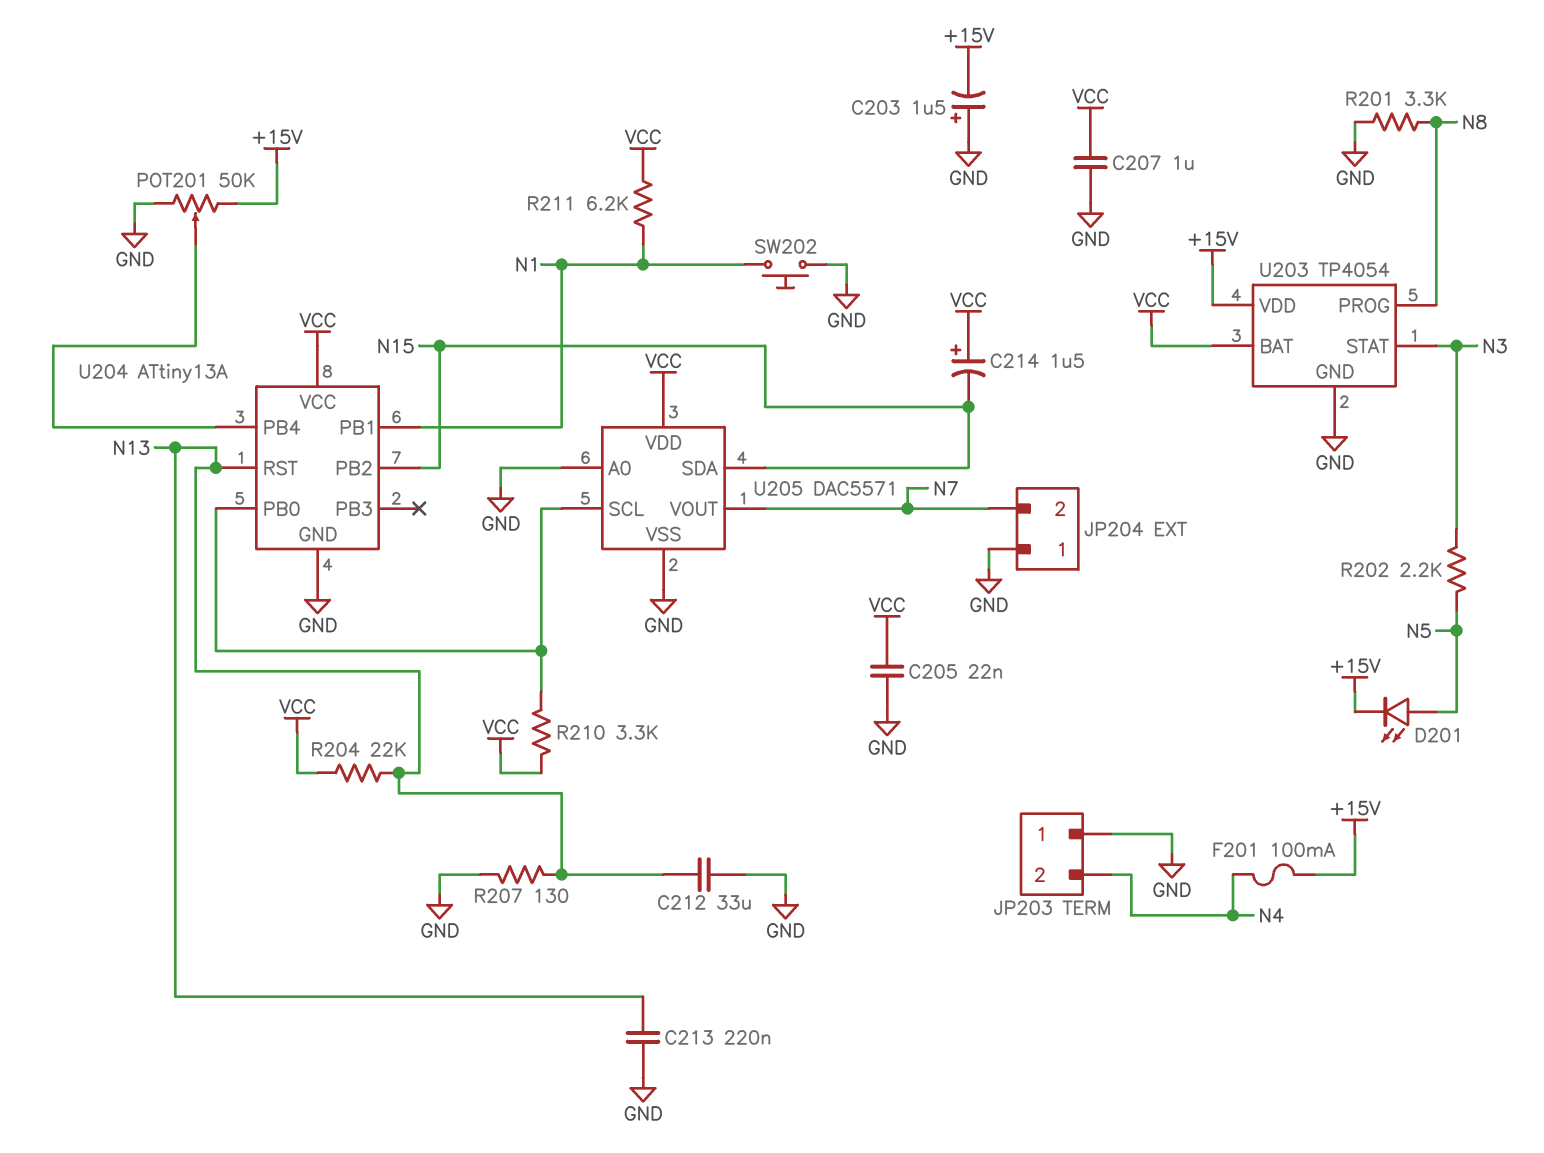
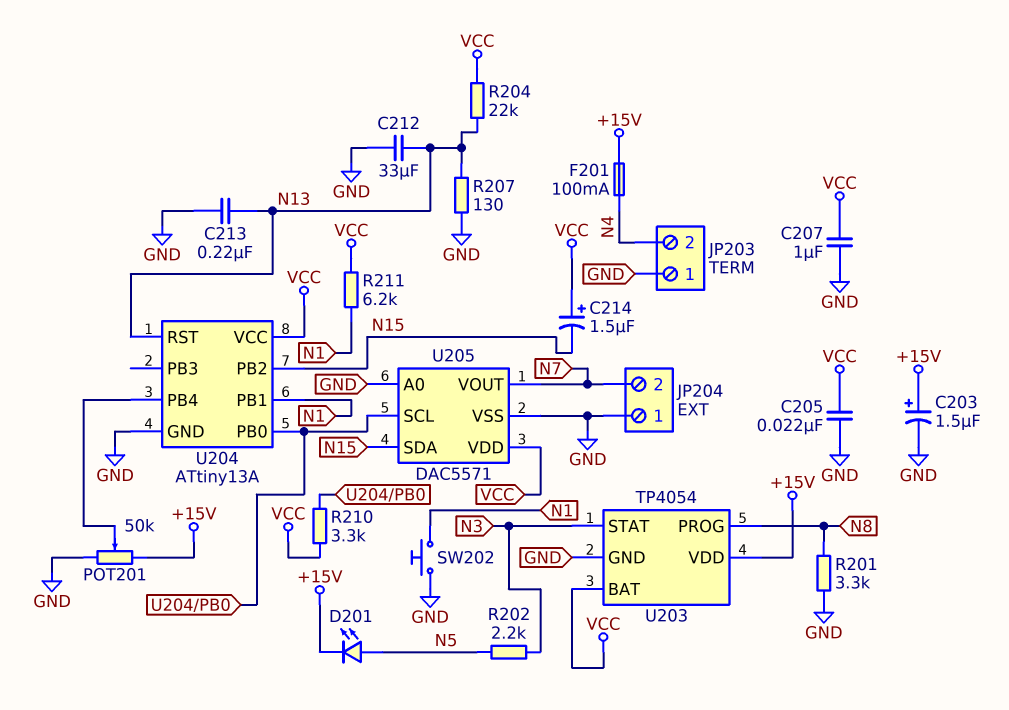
C203: 1.5uF (plus GND, minus +15V) -> 1.5uF (plus +15V, minus GND)

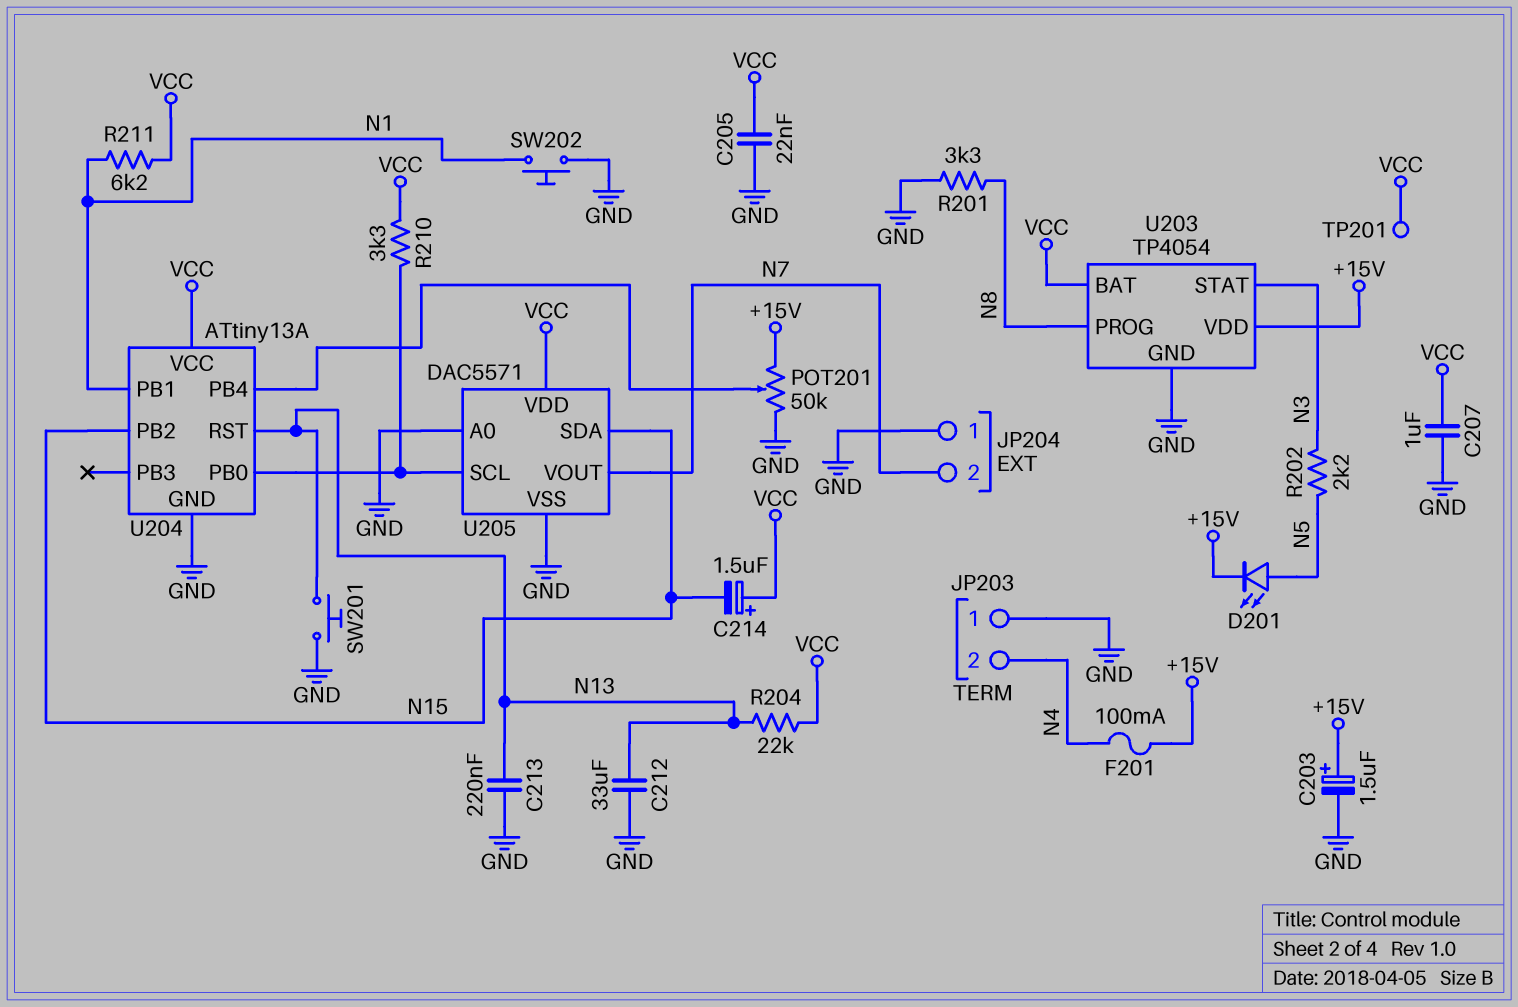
R207: 130 (GND, N13) -> none
SW201: none -> button (GND, N13)
TP201: none -> test point (VCC)

